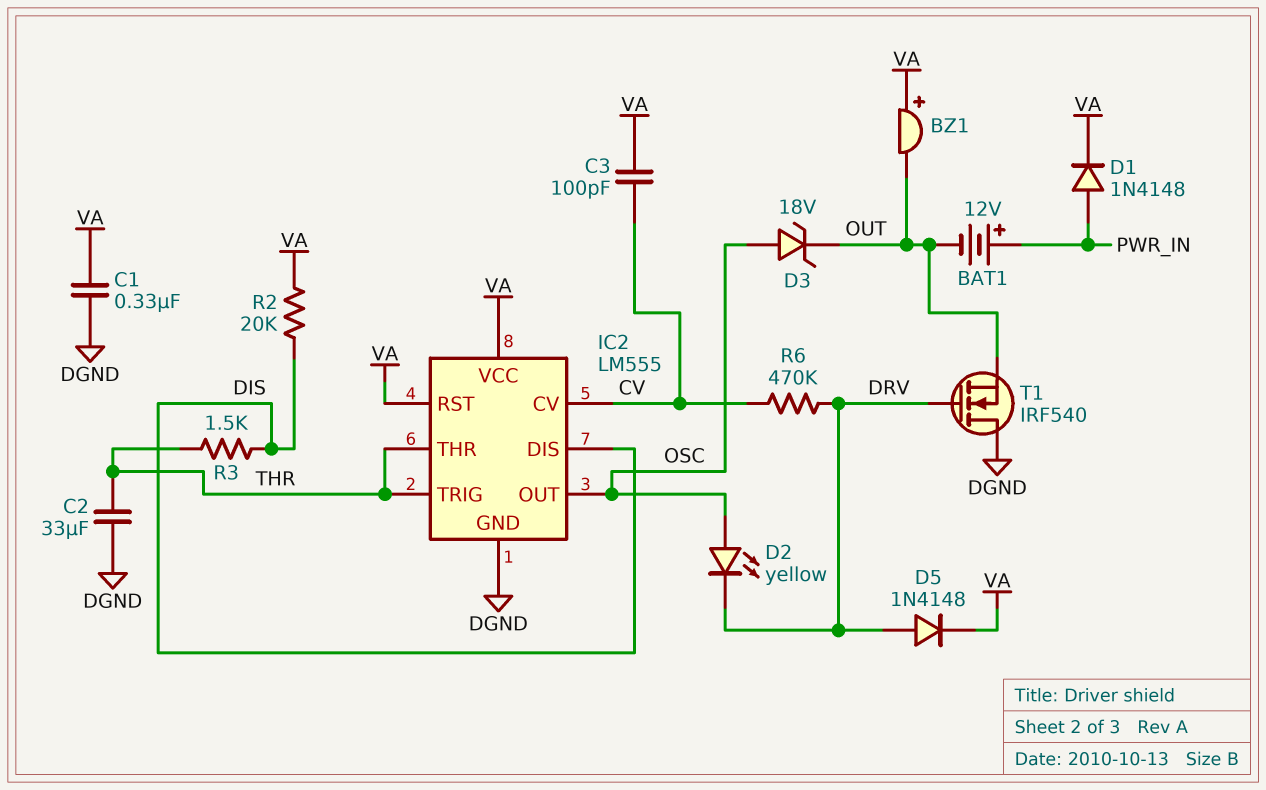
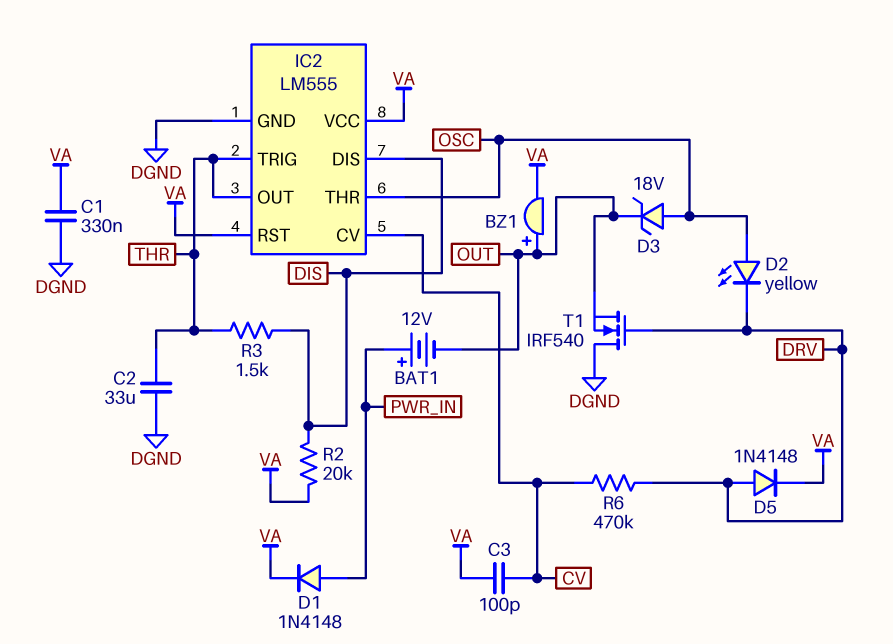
BZ1: buzzer (plus VA, minus OUT) -> buzzer (plus OUT, minus VA)
IC2 pin OUT: OSC -> THR
IC2 pin THR: THR -> OSC

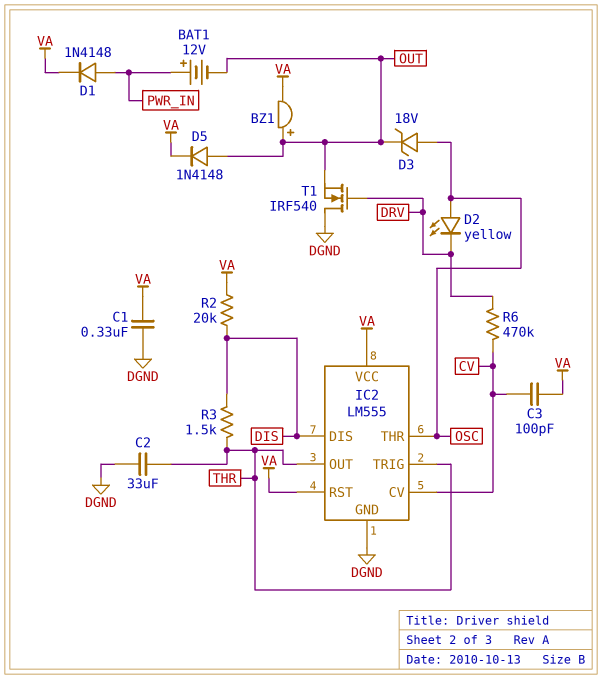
D5: diode 1N4148 (A DRV, K VA) -> diode 1N4148 (A OUT, K VA)

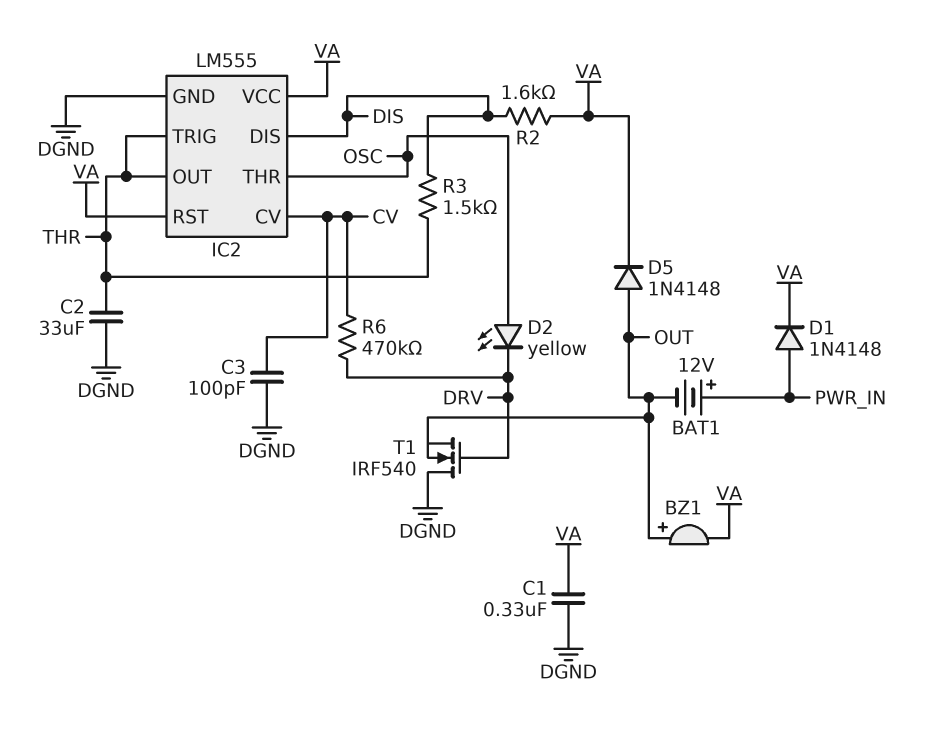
C3: 100pF (CV, VA) -> 100pF (CV, DGND)
D3: zener 18V (A OSC, K OUT) -> none
R2: 20k (DIS, VA) -> 1.6k (DIS, VA)

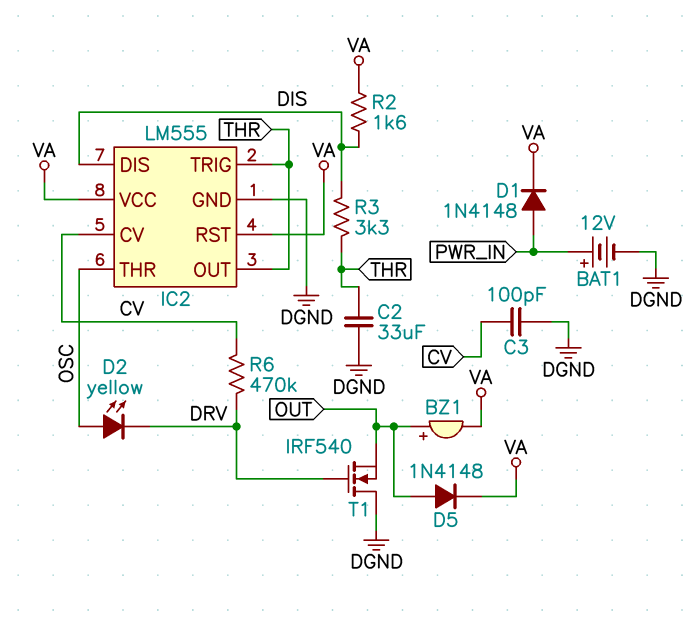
BAT1: 12V (plus PWR_IN, minus OUT) -> 12V (plus PWR_IN, minus DGND)
C1: 330nF (DGND, VA) -> none
R3: 1.5k (DIS, THR) -> 3.3k (DIS, THR)

